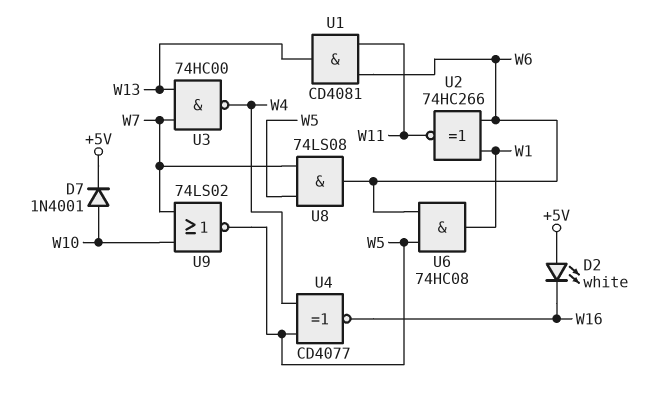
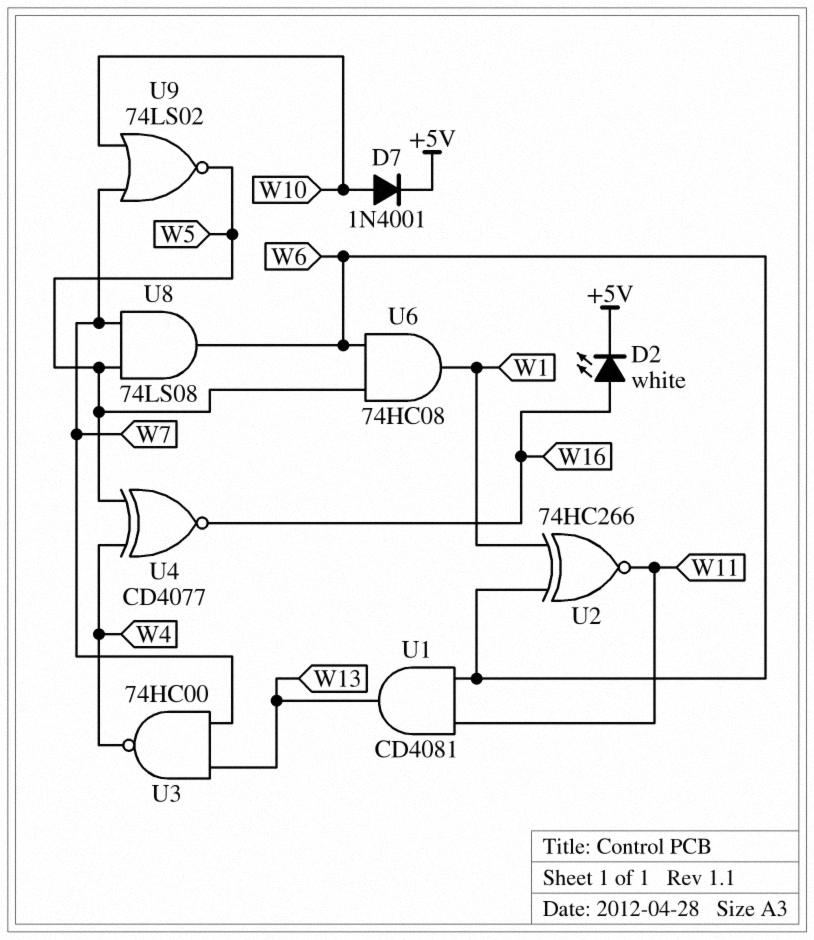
D2: LED white (A +5V, K W16) -> LED white (A W16, K +5V)

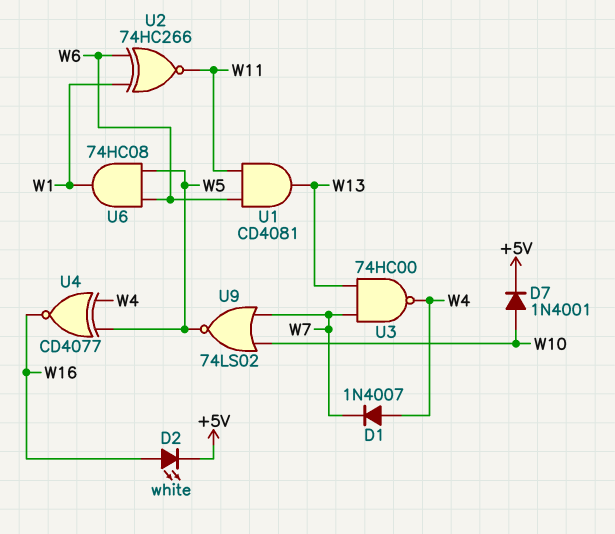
D1: none -> diode 1N4007 (A W4, K W7)
U8: AND 74LS08 (in W5, in W7, out W6) -> none

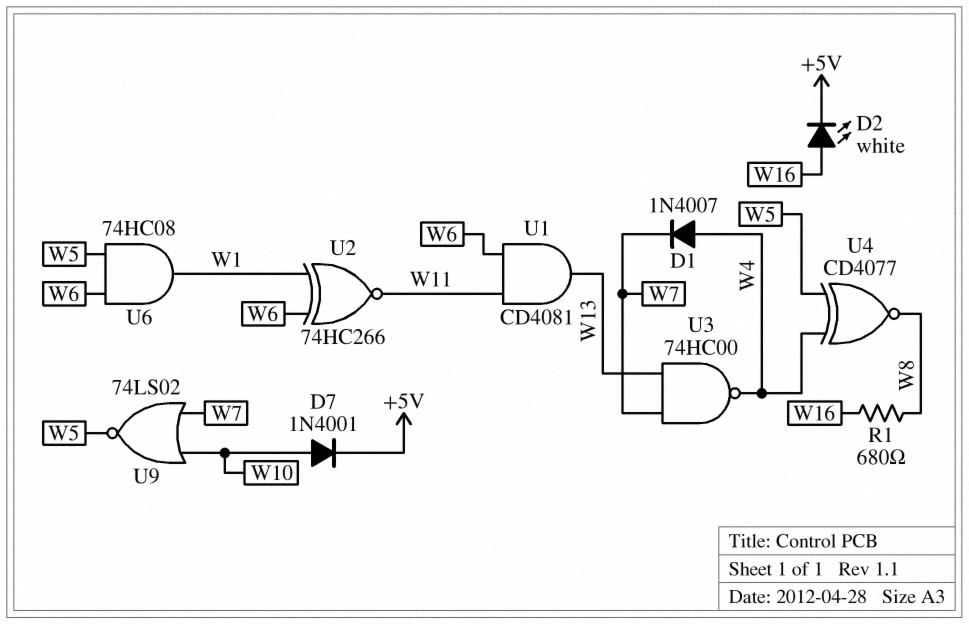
R1: none -> 680 (W8, W16)
U4: XNOR CD4077 (in W4, in W5, out W16) -> XNOR CD4077 (in W4, in W5, out W8)

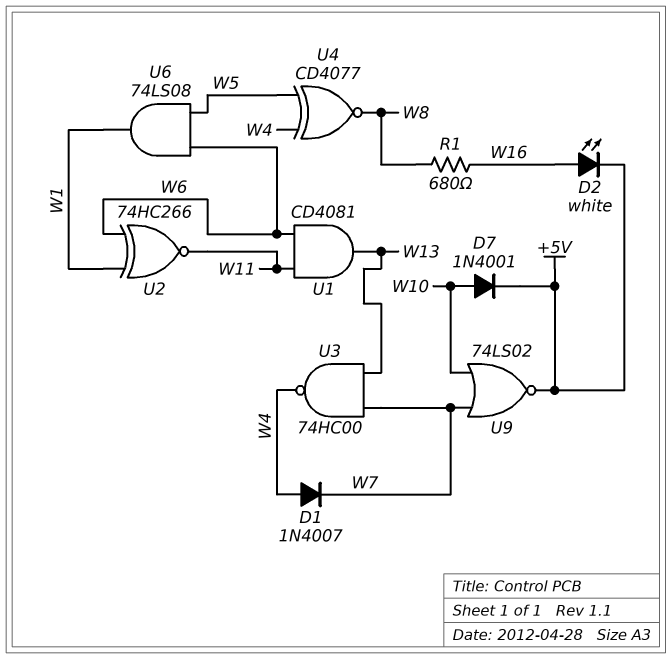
U6: AND 74HC08 (in W5, in W6, out W1) -> AND 74LS08 (in W5, in W6, out W1)
U9: NOR 74LS02 (in W7, in W10, out W5) -> NOR 74LS02 (in W7, in W10, out +5V)

